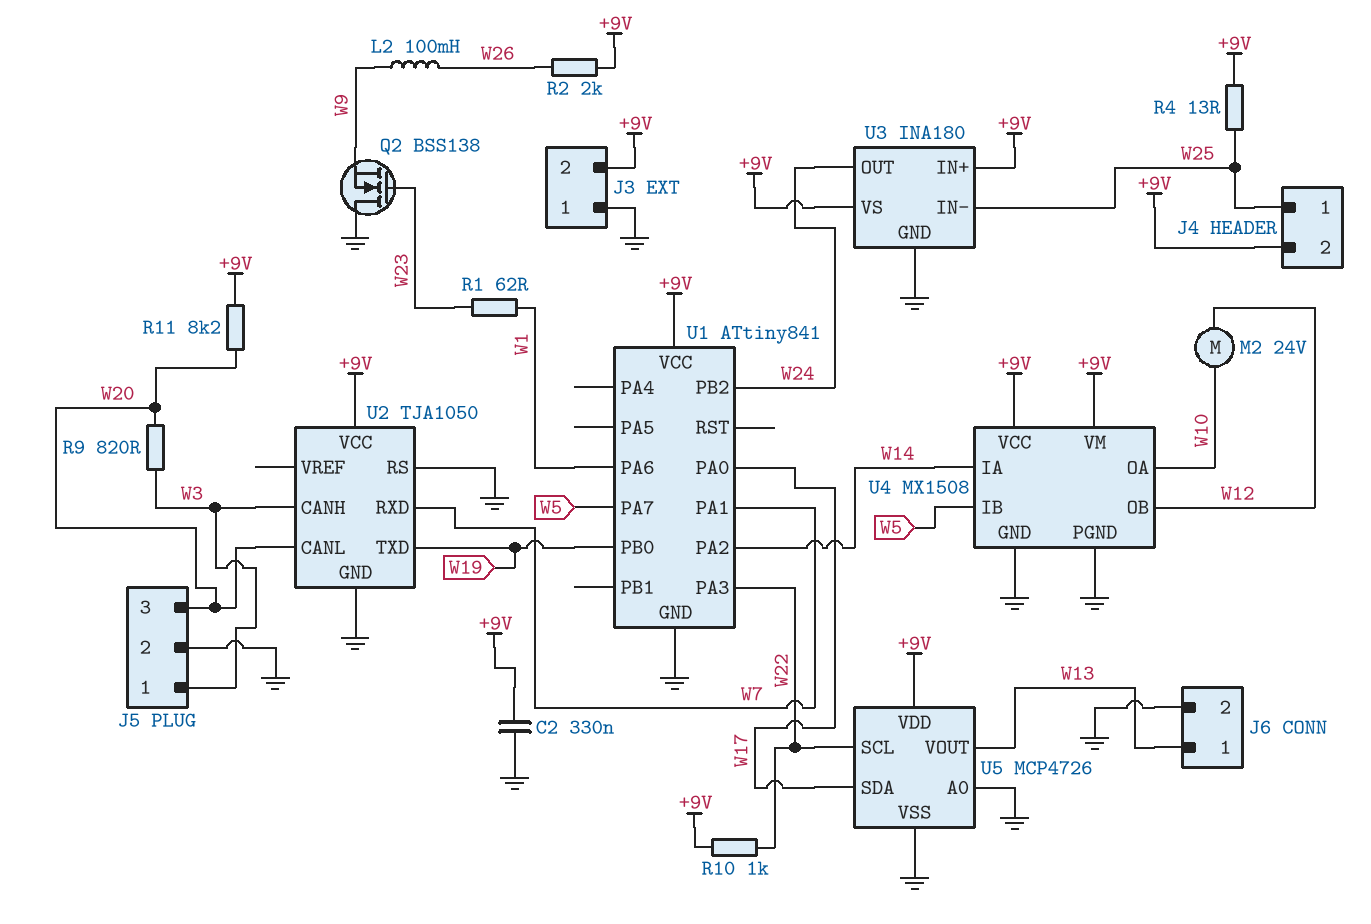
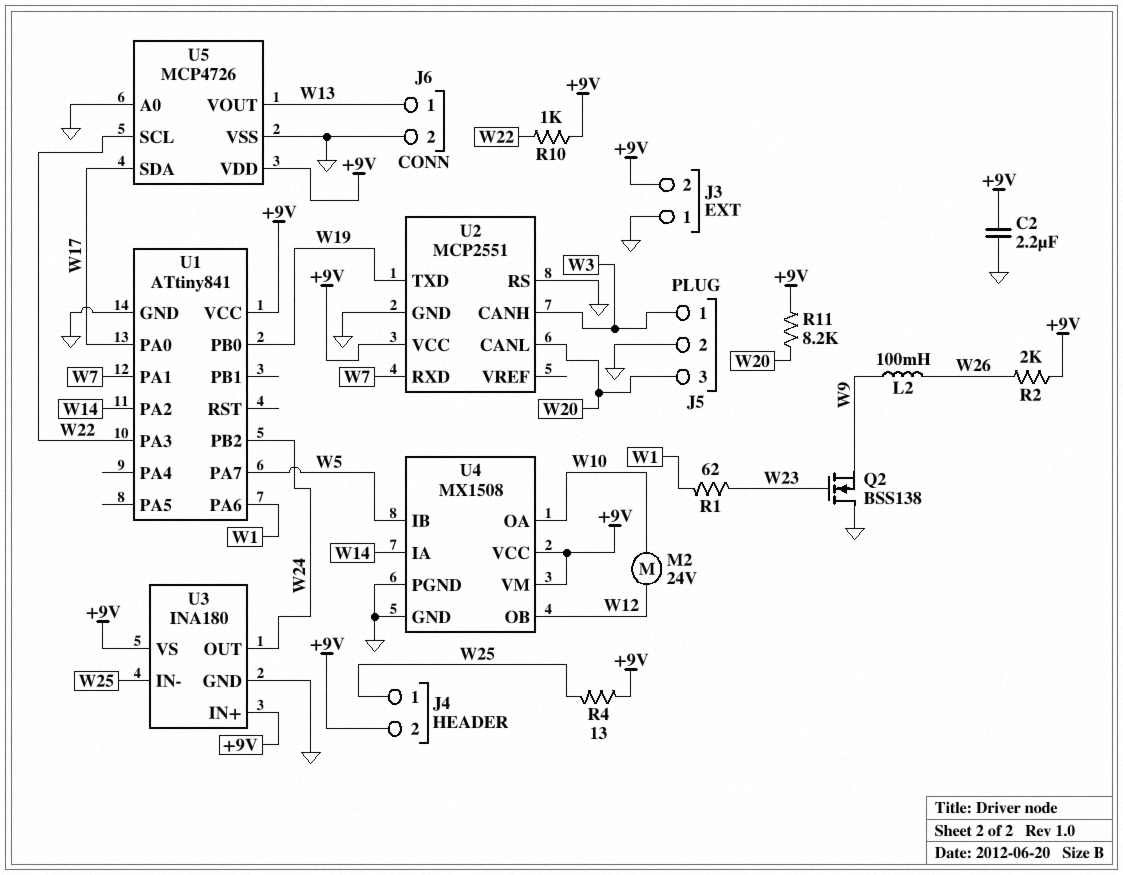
C2: 330nF (+9V, GND) -> 2.2uF (+9V, GND)
R9: 820 (W3, W20) -> none
U2: TJA1050 -> MCP2551

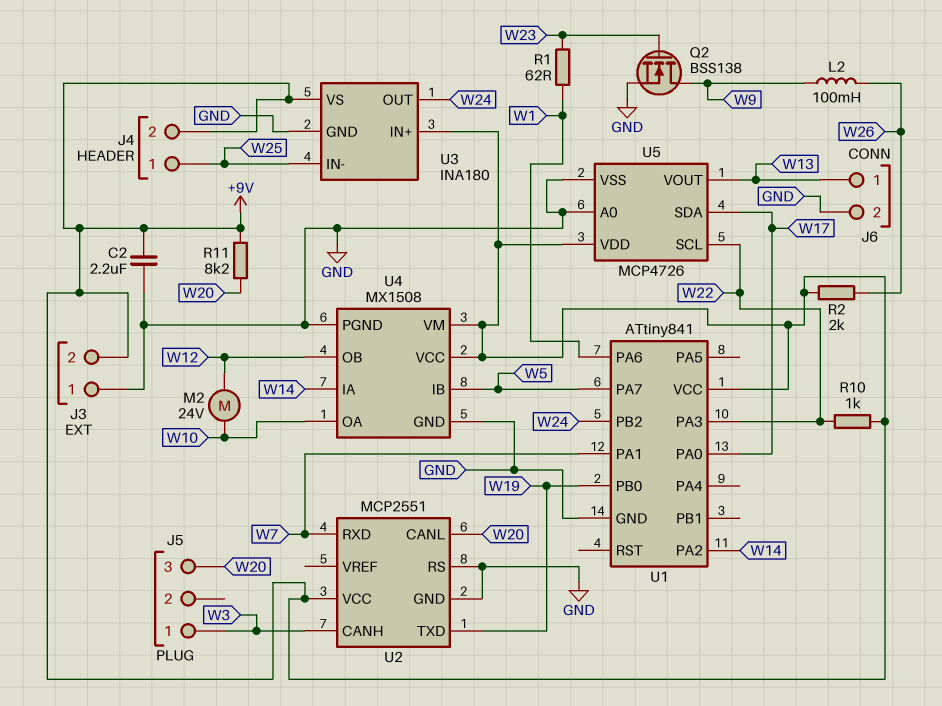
J5 pin 2: GND -> none
Q2: NMOS BSS138 (G W23, D GND, S W9) -> NMOS BSS138 (G W23, D W9, S GND)
R4: 13 (+9V, W25) -> none

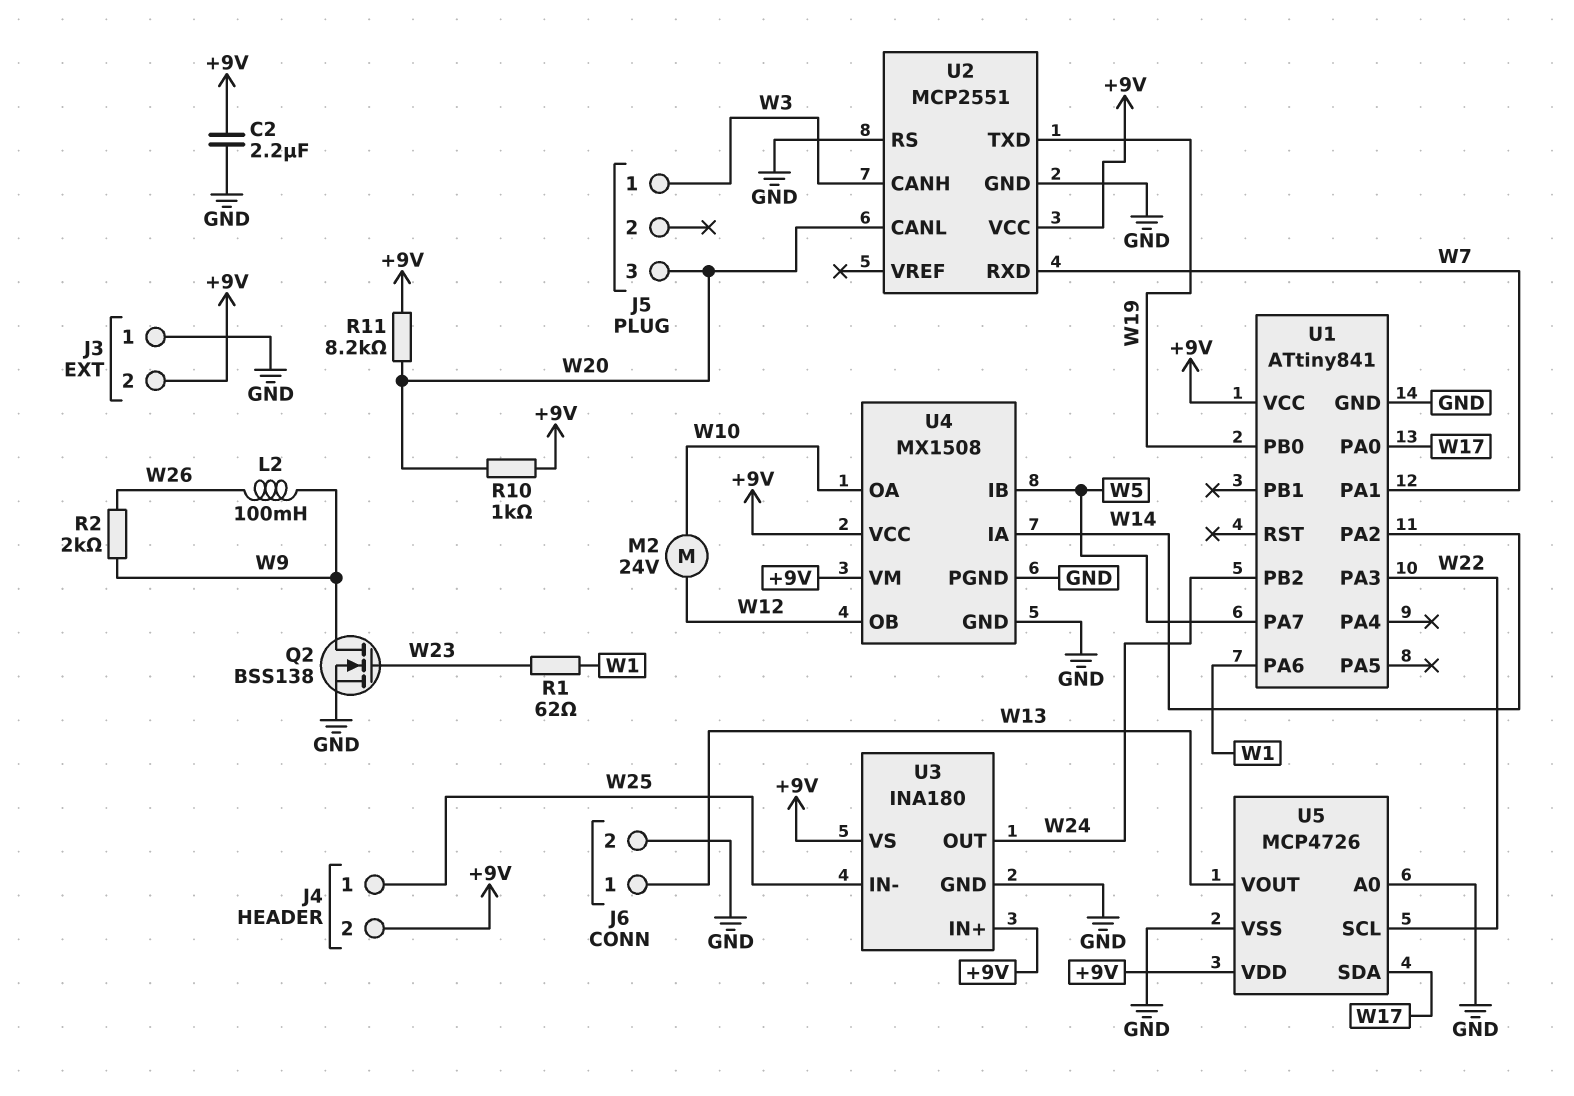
R2: 2k (+9V, W26) -> 2k (W9, W26)
R10: 1k (+9V, W22) -> 1k (+9V, W20)

